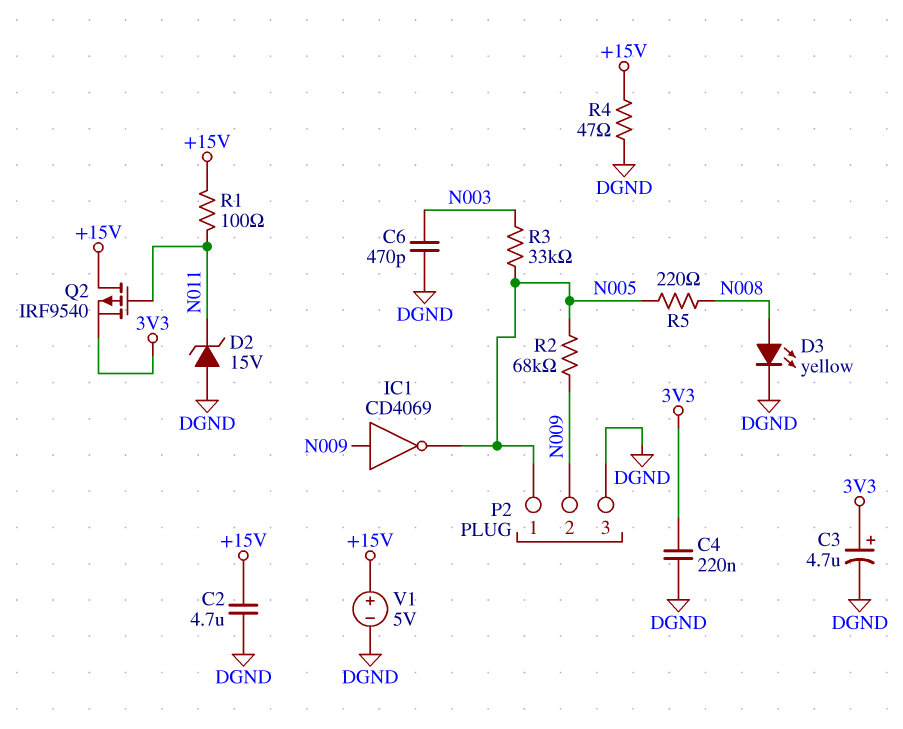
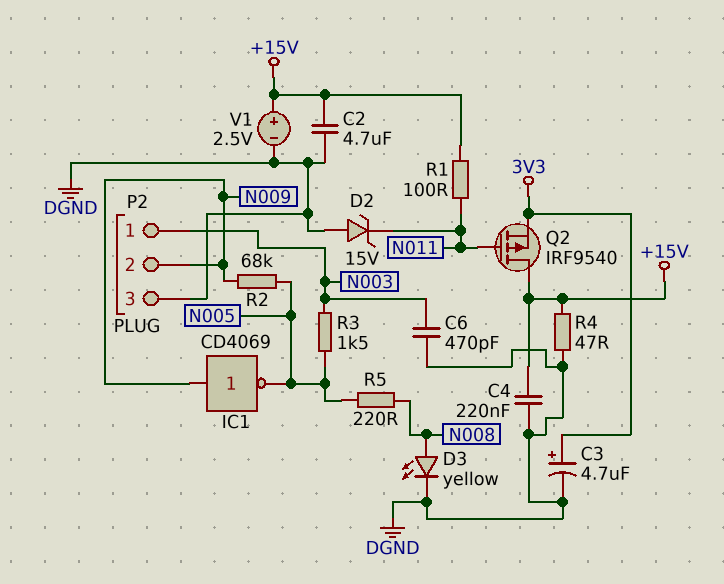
C4: 220nF (3V3, DGND) -> 220nF (+15V, DGND)
P2 pin 1: N005 -> N003
R3: 33k (N003, N005) -> 1.5k (N003, N005)
V1: 5V (plus +15V, minus DGND) -> 2.5V (plus +15V, minus DGND)

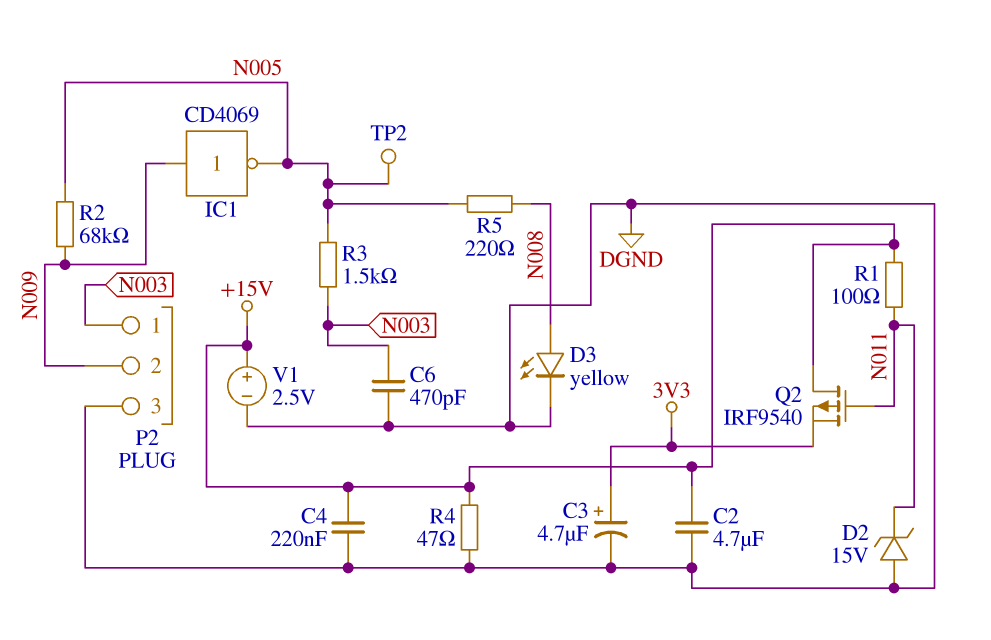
TP2: none -> test point (N005)

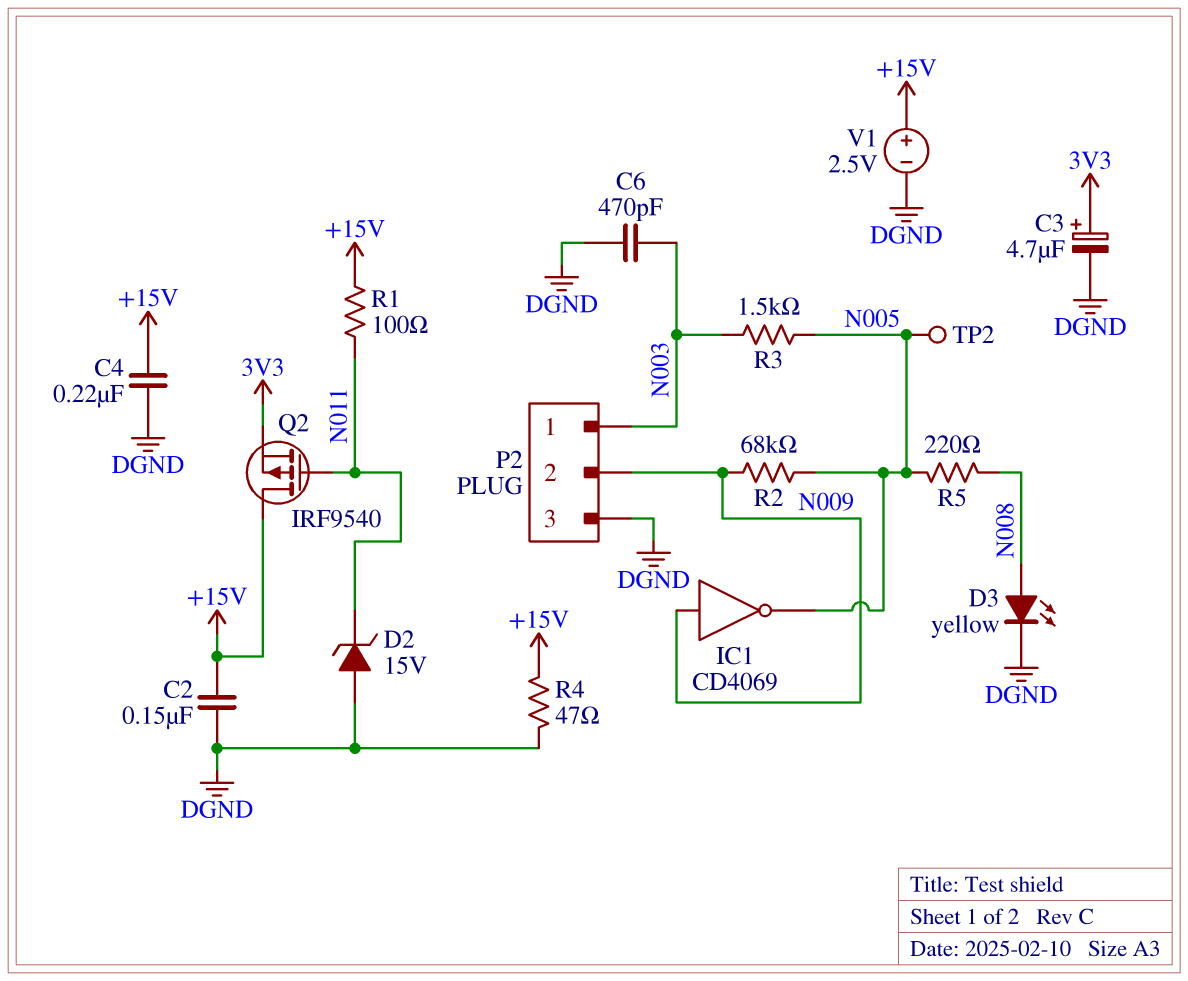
C2: 4.7uF (+15V, DGND) -> 150nF (+15V, DGND)

